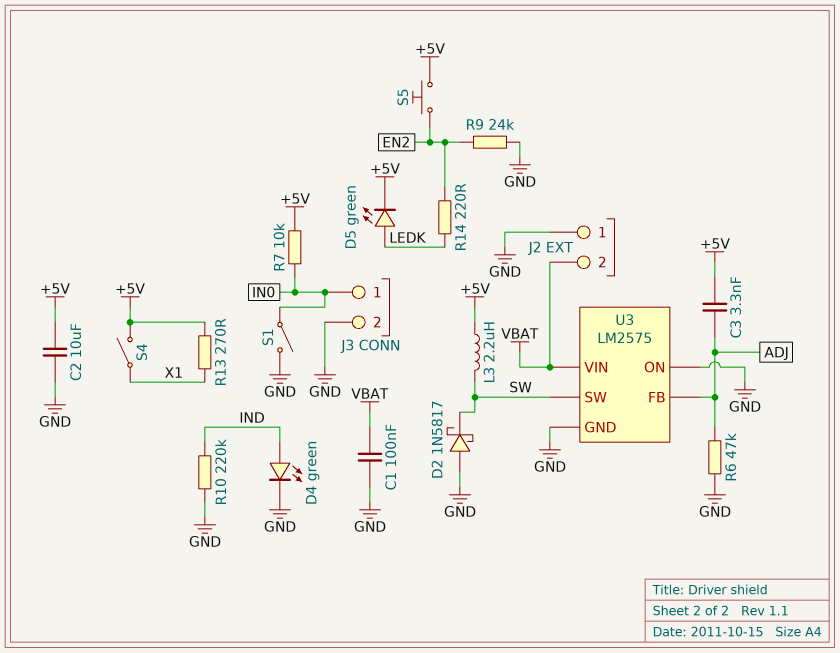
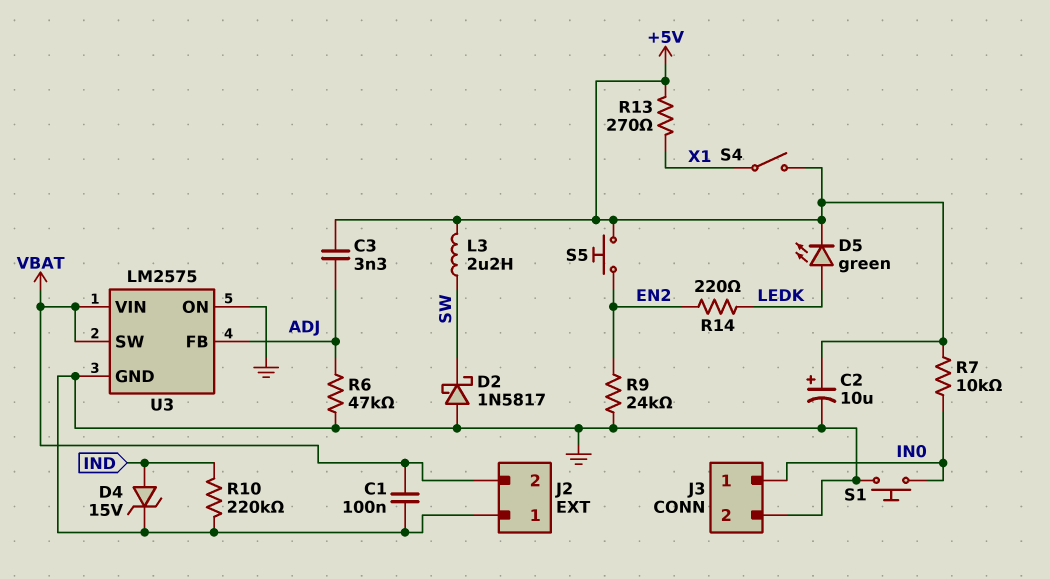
C2: 10uF (+5V, GND) -> 10uF (plus +5V, minus GND)
D4: LED green (A IND, K GND) -> zener 15V (A IND, K GND)
S1: switch (GND, IN0) -> button (GND, IN0)
U3 pin SW: SW -> VBAT

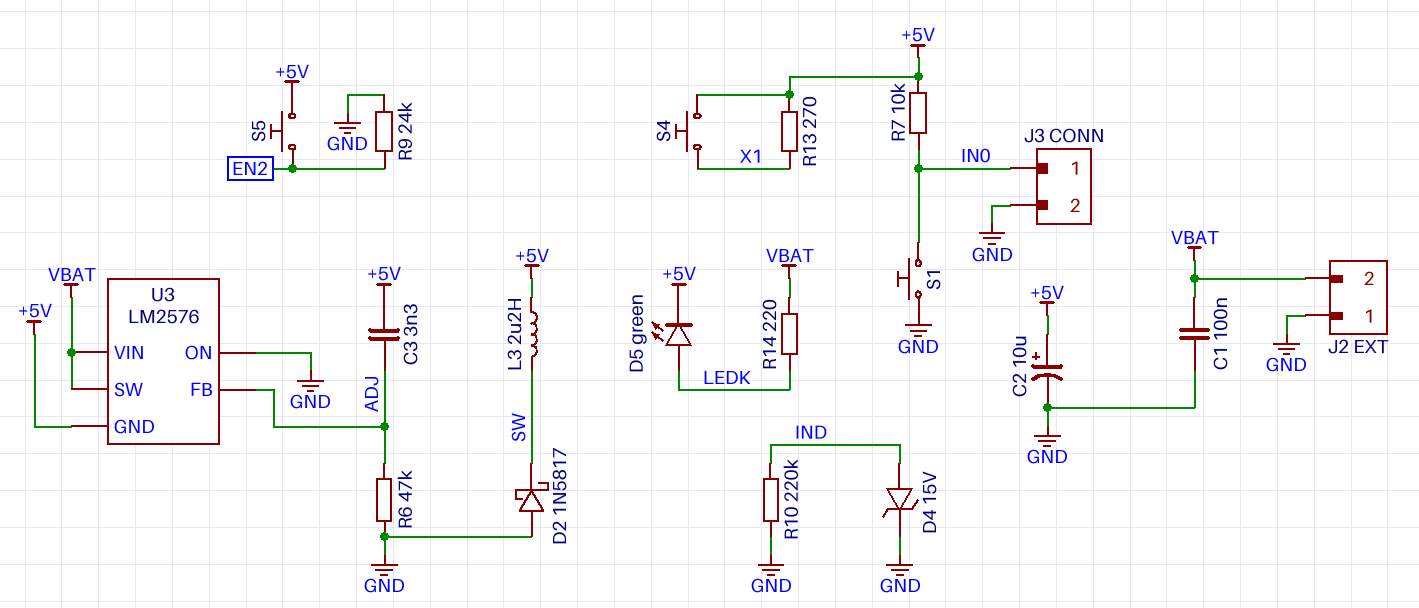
R14: 220 (EN2, LEDK) -> 220 (LEDK, VBAT)
S4: switch (+5V, X1) -> button (+5V, X1)
U3: LM2575 -> LM2576
U3 pin GND: GND -> +5V

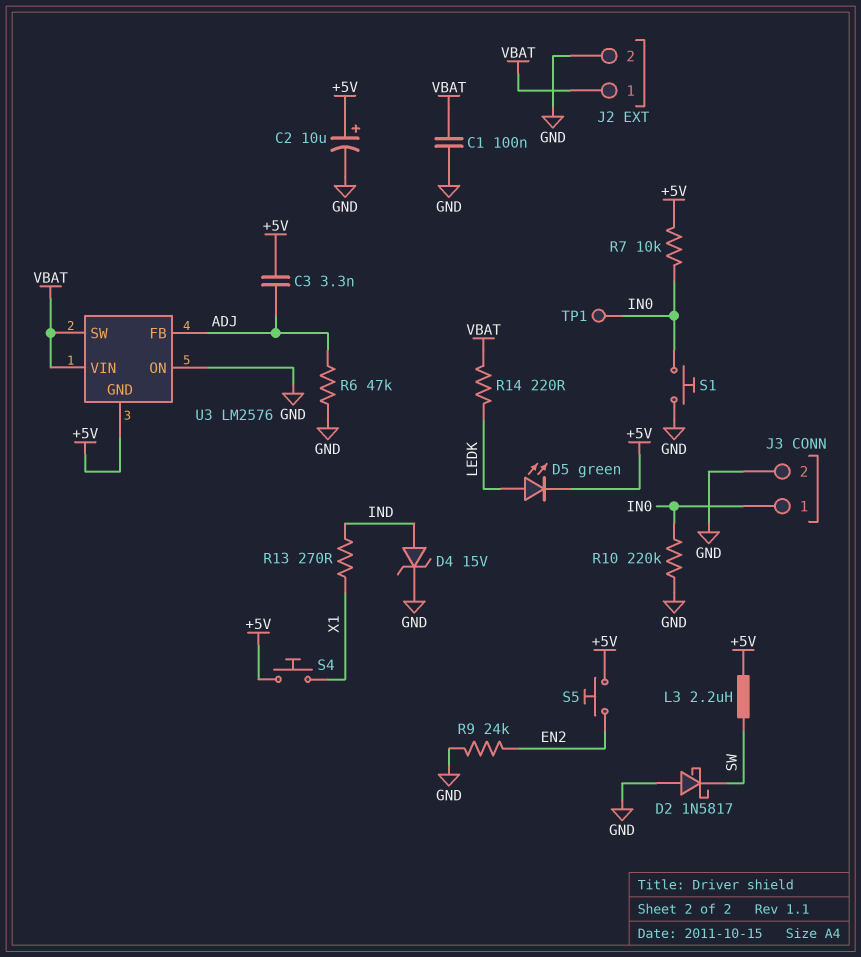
J2 pin 1: GND -> VBAT
J2 pin 2: VBAT -> GND
R10: 220k (GND, IND) -> 220k (GND, IN0)
R13: 270 (+5V, X1) -> 270 (IND, X1)
TP1: none -> test point (IN0)

